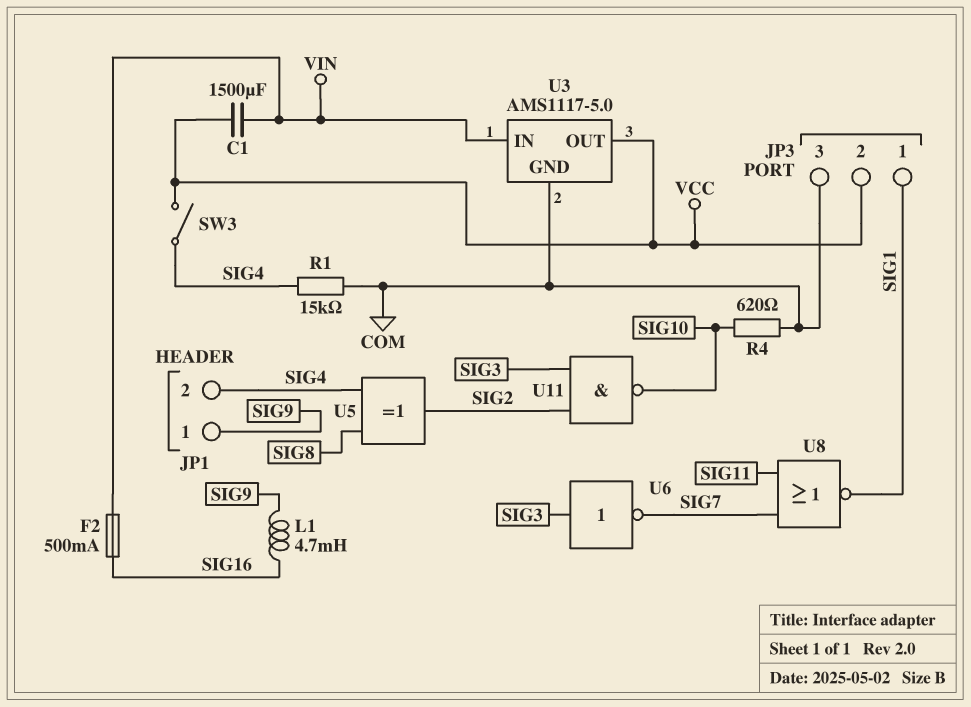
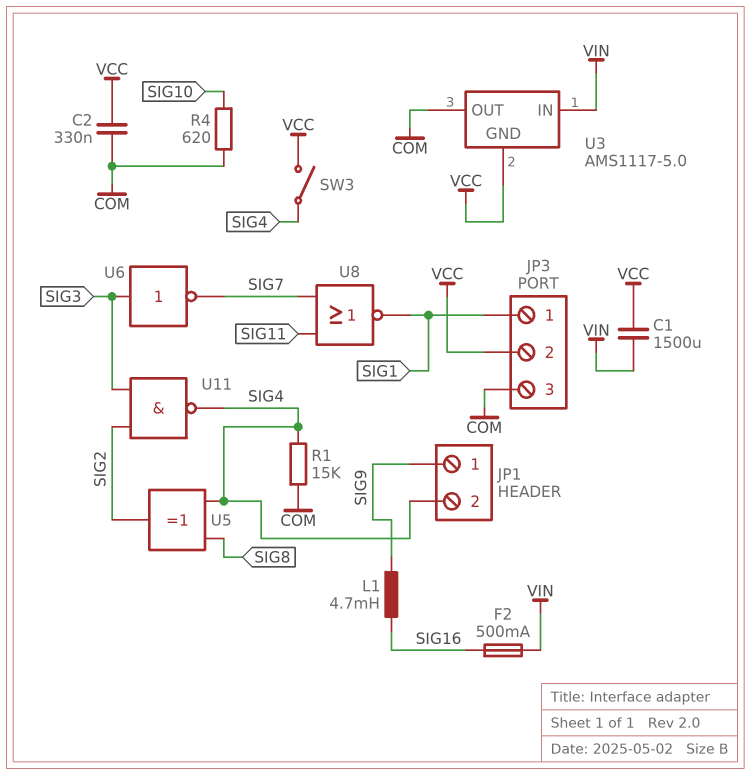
C2: none -> 330nF (COM, VCC)
U3 pin GND: COM -> VCC
U3 pin OUT: VCC -> COM
U11: NAND (in SIG2, in SIG3, out SIG10) -> NAND (in SIG2, in SIG3, out SIG4)

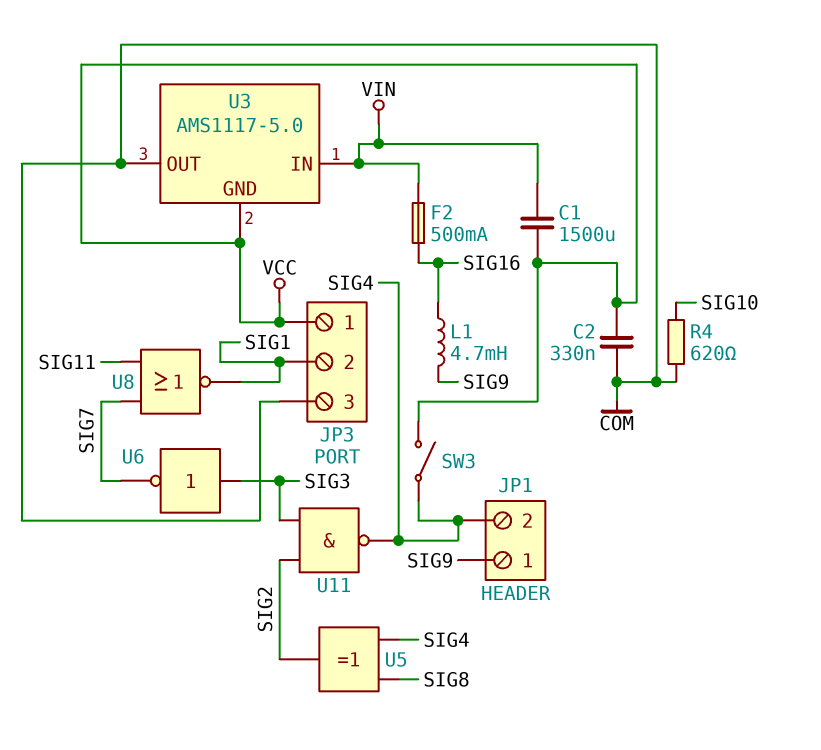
JP3 pin 1: SIG1 -> VCC
JP3 pin 2: VCC -> SIG1
R1: 15k (COM, SIG4) -> none

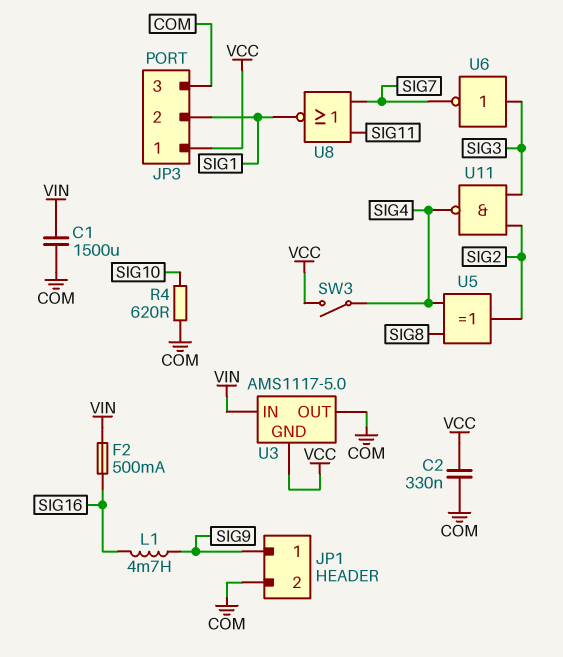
C1: 1500uF (VCC, VIN) -> 1500uF (COM, VIN)
JP1 pin 2: SIG4 -> COM

